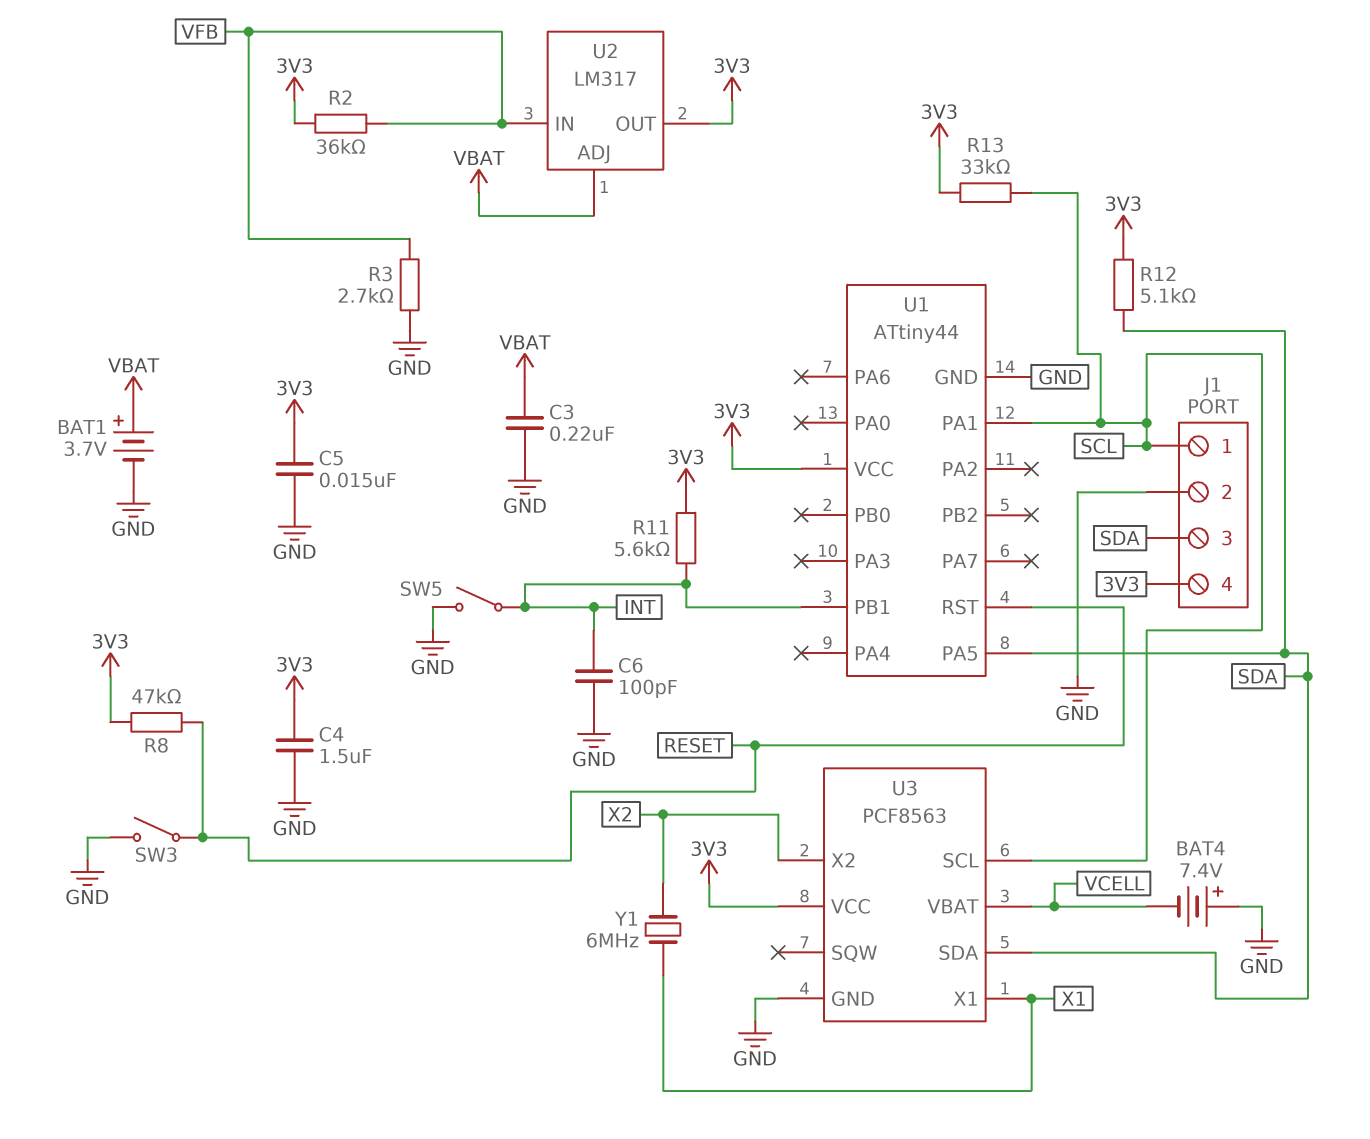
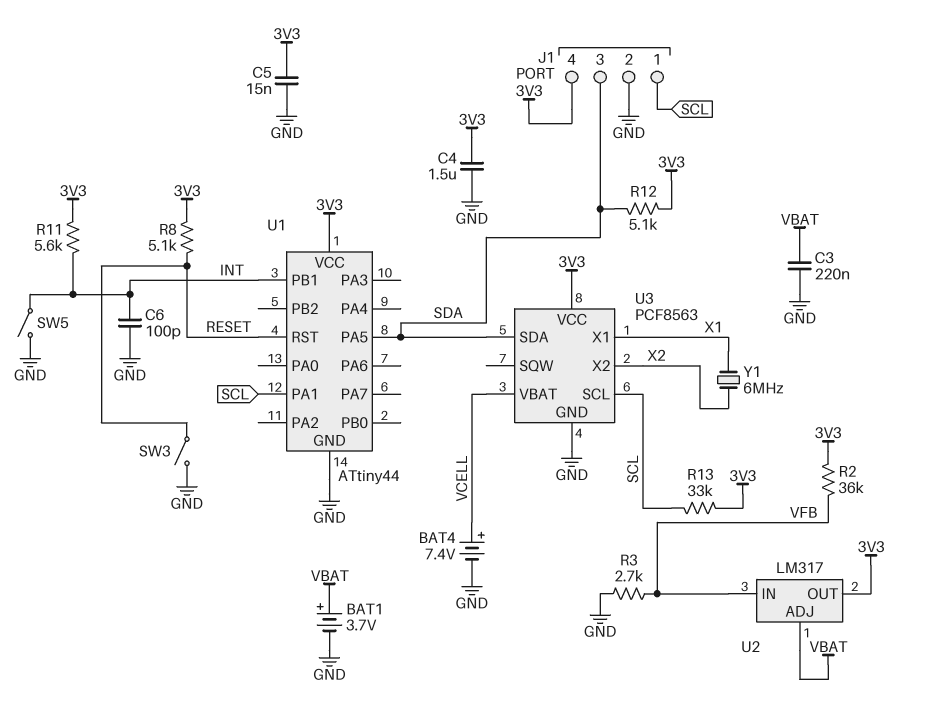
BAT4: 7.4V (plus GND, minus VCELL) -> 7.4V (plus VCELL, minus GND)
R8: 47k (3V3, RESET) -> 5.1k (3V3, RESET)

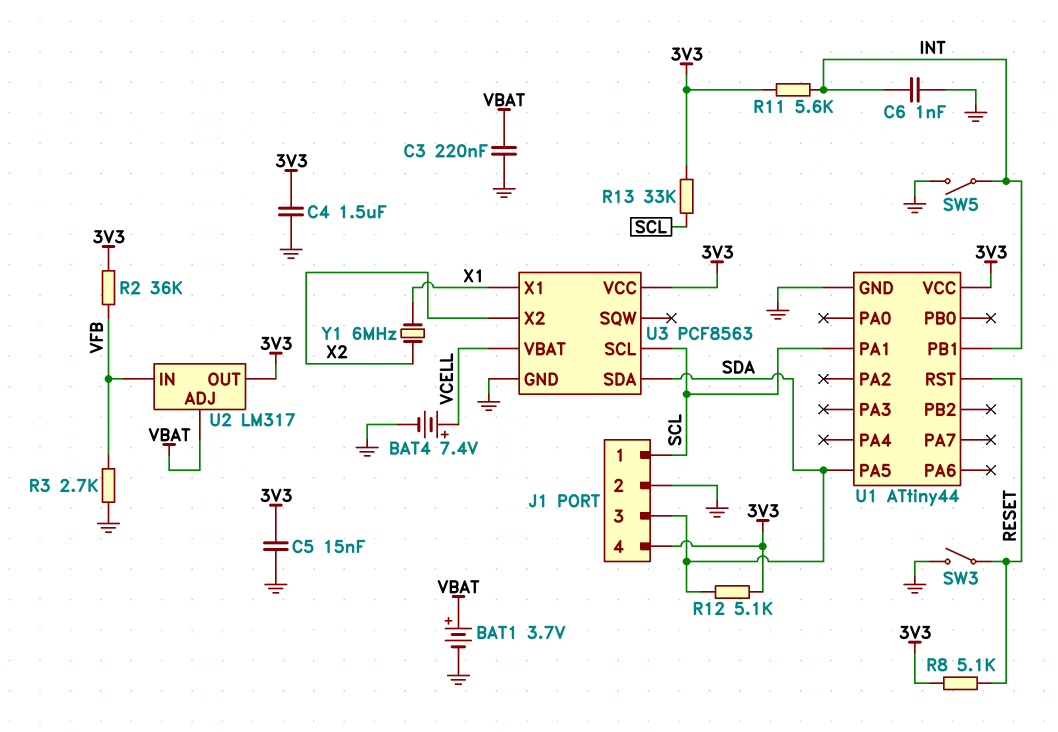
C6: 100pF (GND, INT) -> 1nF (GND, INT)

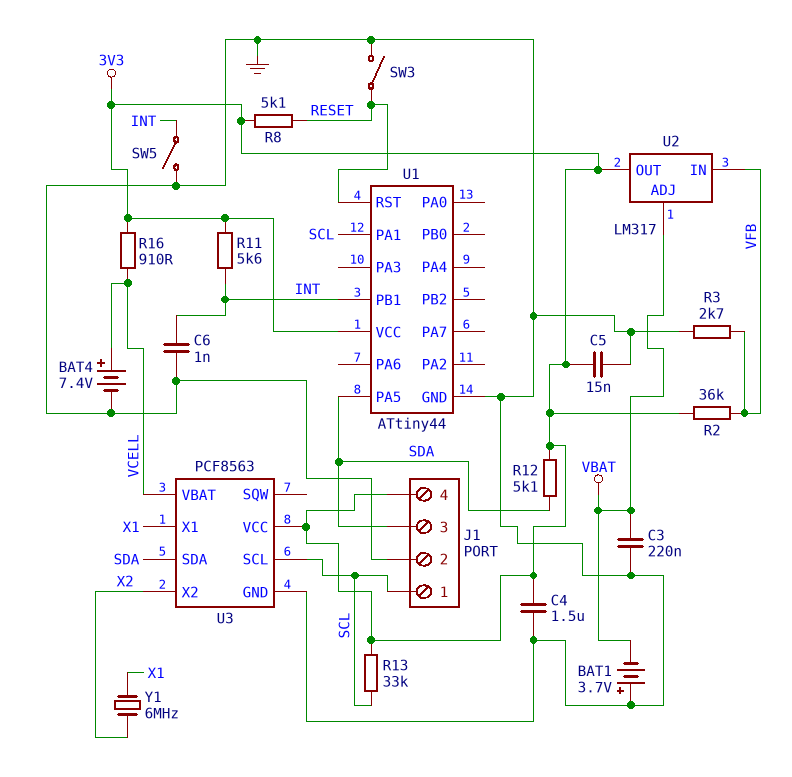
BAT1: 3.7V (plus VBAT, minus GND) -> 3.7V (plus GND, minus VBAT)
R16: none -> 910 (3V3, VCELL)

